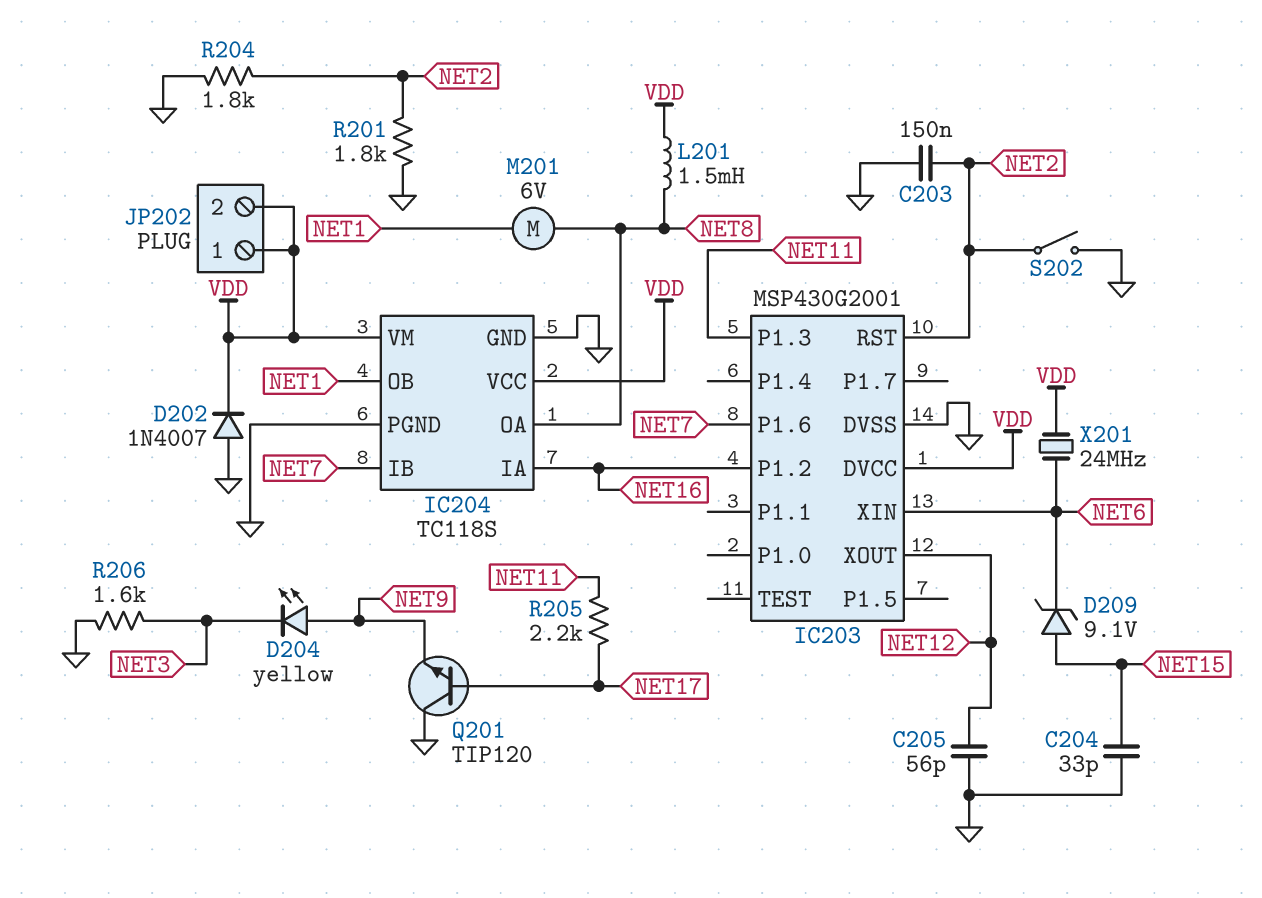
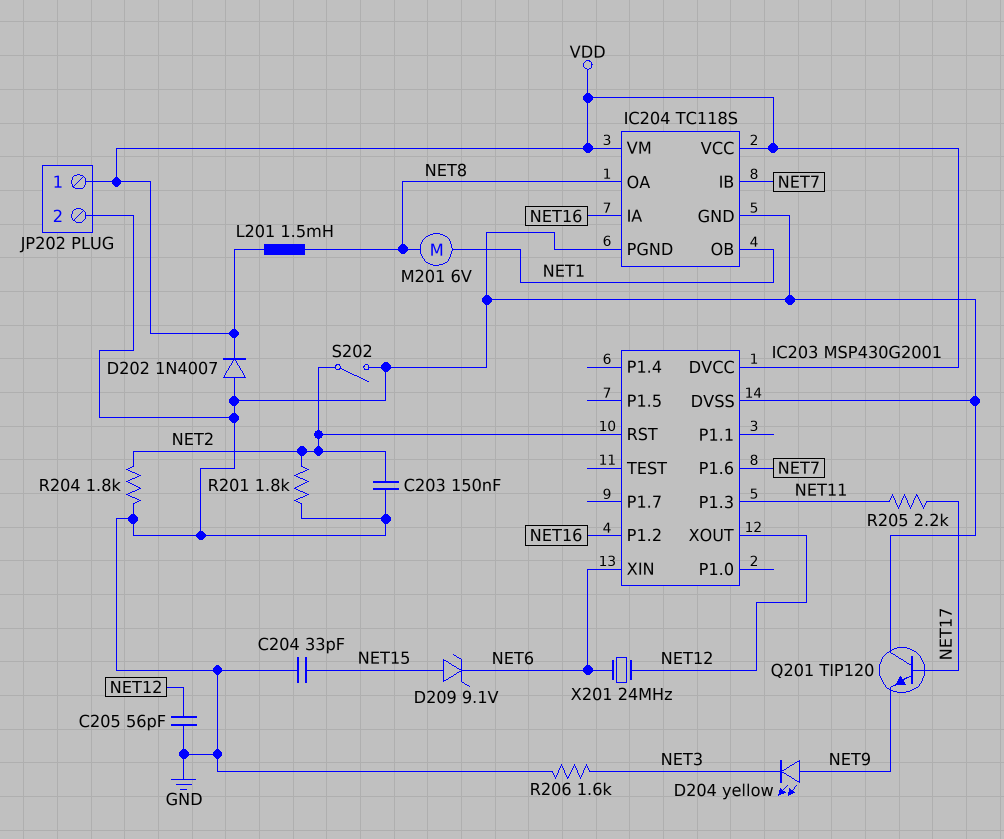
JP202 pin 2: VDD -> GND
X201: 24MHz (NET6, VDD) -> 24MHz (NET6, NET12)

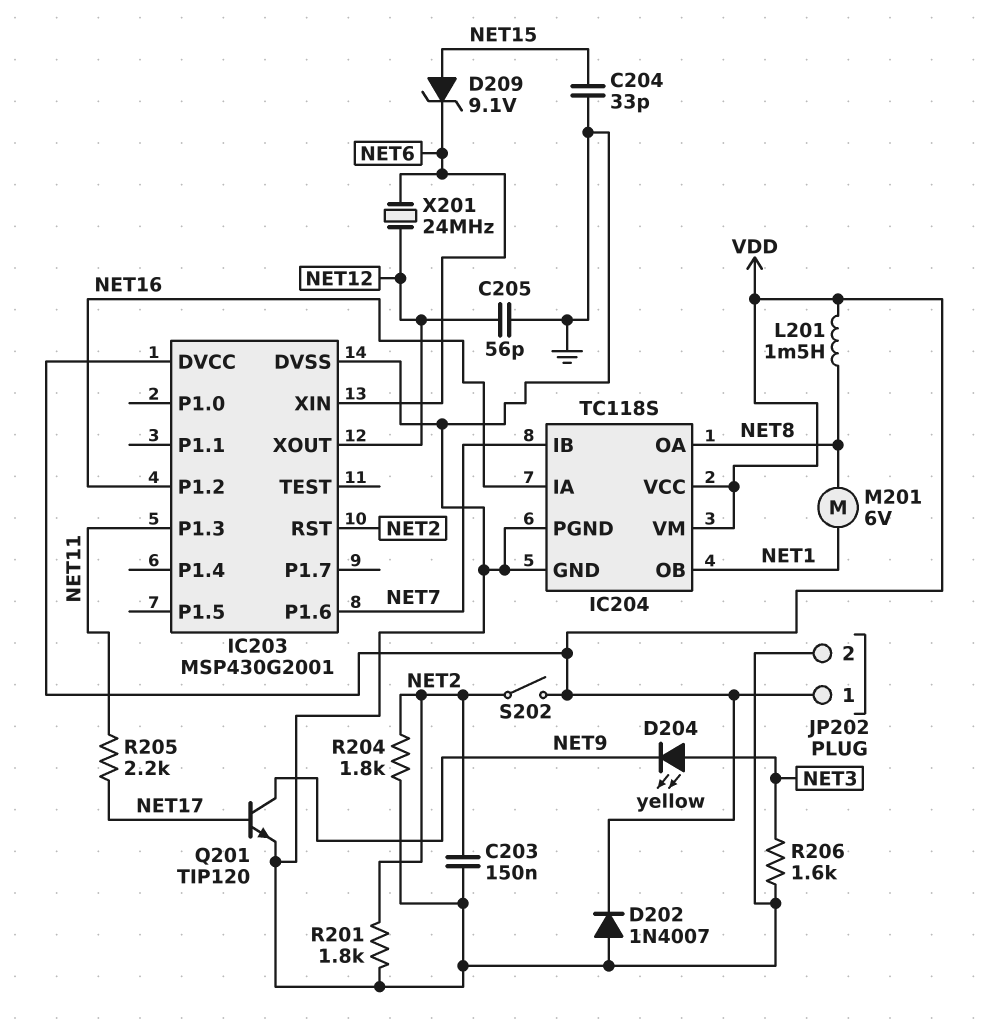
D204: LED yellow (A NET9, K NET3) -> LED yellow (A NET3, K NET9)
Q201: NPN TIP120 (B NET17, C GND, E NET9) -> NPN TIP120 (B NET17, C NET9, E GND)
S202: switch (GND, NET2) -> switch (NET2, VDD)

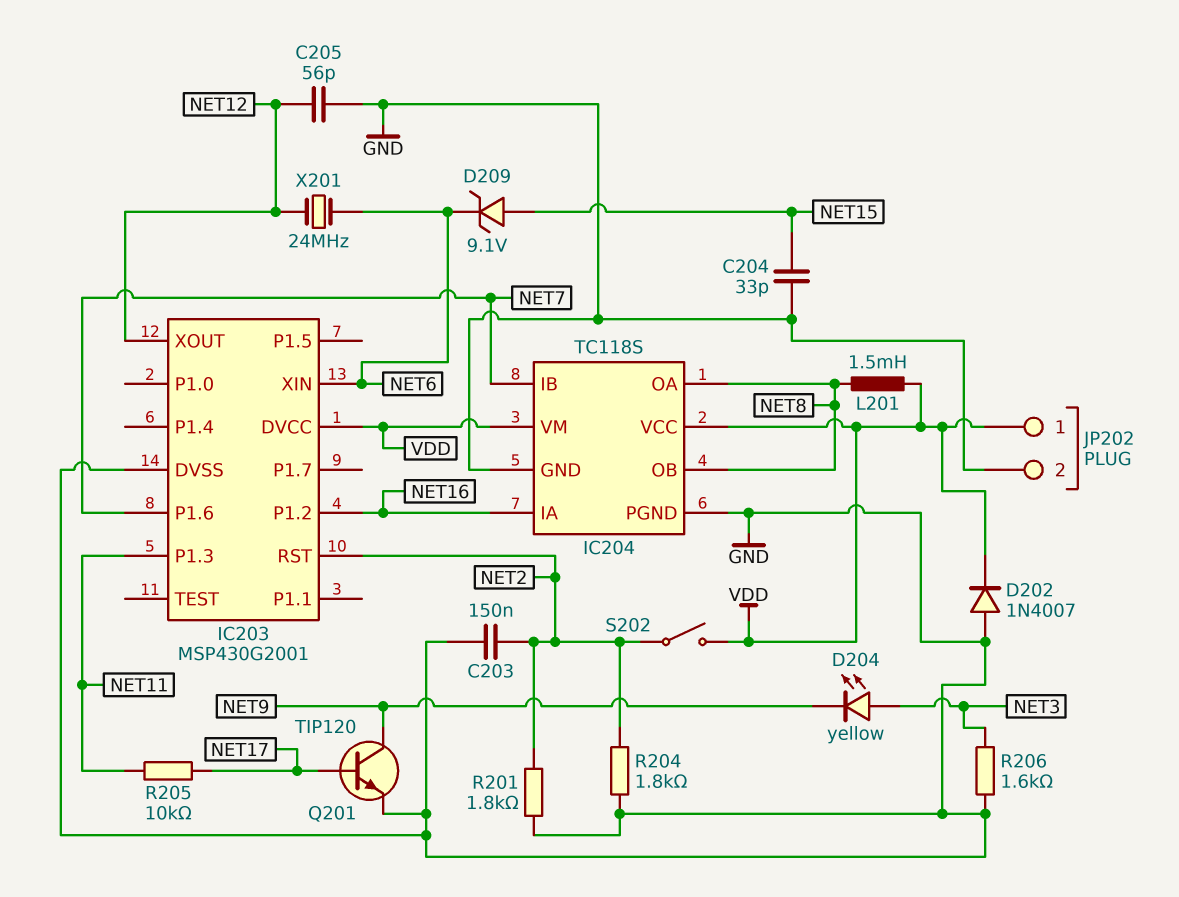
IC204 pin OB: NET1 -> NET8
M201: motor 6V (NET1, NET8) -> none
R205: 2.2k (NET11, NET17) -> 10k (NET11, NET17)

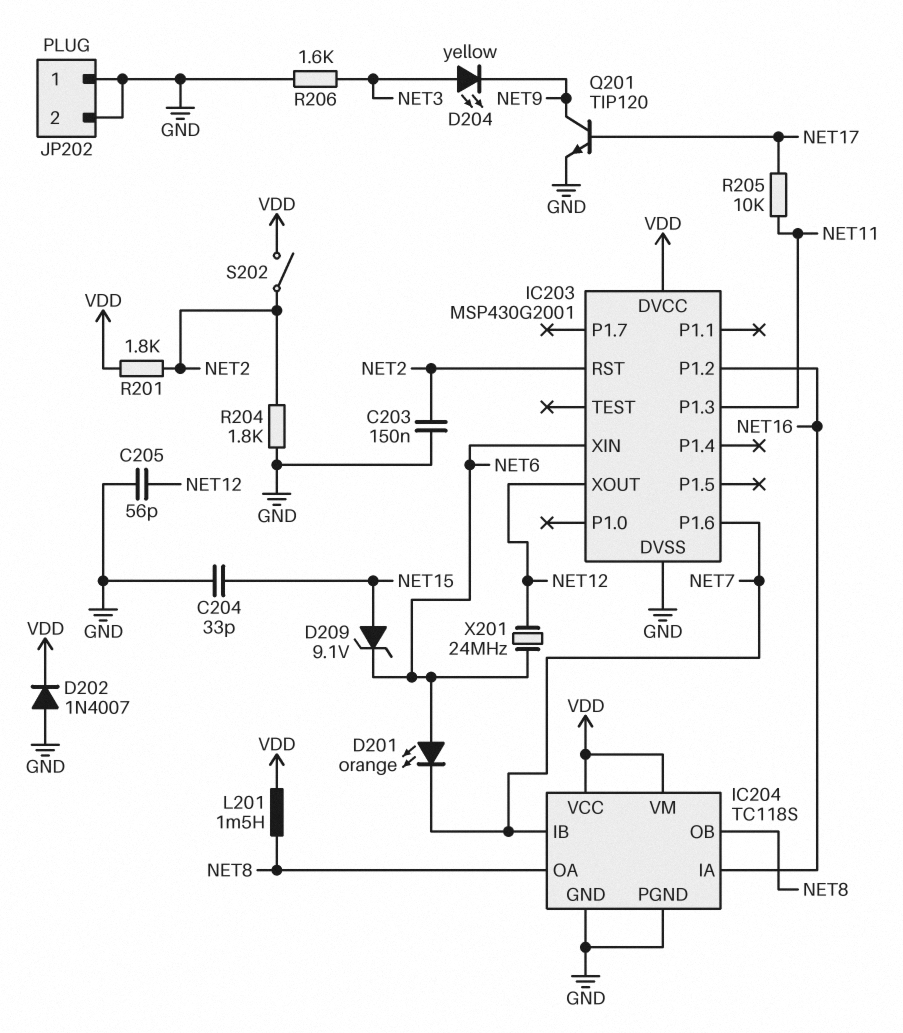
D201: none -> LED orange (A NET6, K NET7)
JP202 pin 1: VDD -> GND
R201: 1.8k (GND, NET2) -> 1.8k (NET2, VDD)

